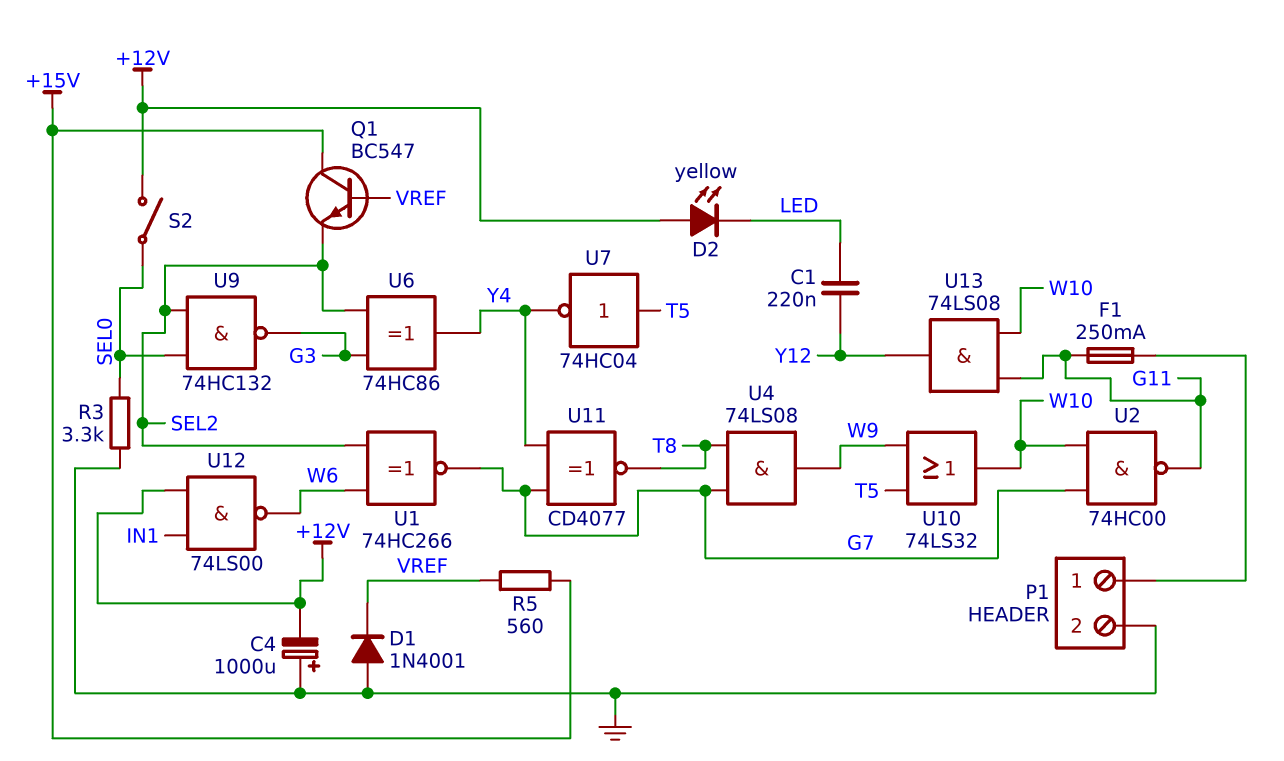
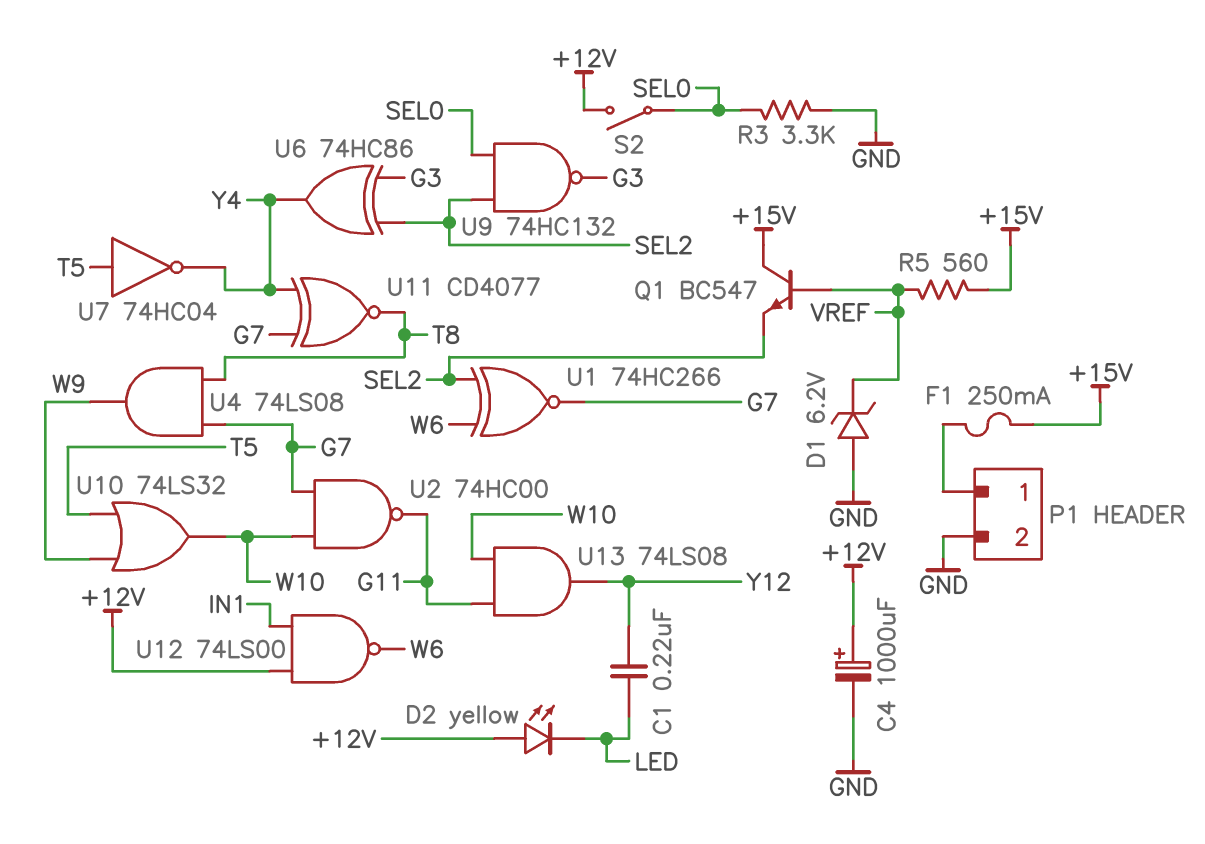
C4: 1000uF (plus GND, minus +12V) -> 1000uF (plus +12V, minus GND)
D1: diode 1N4001 (A GND, K VREF) -> zener 6.2V (A GND, K VREF)
F1: 250mA (G11, P1/1) -> 250mA (+15V, P1/1)

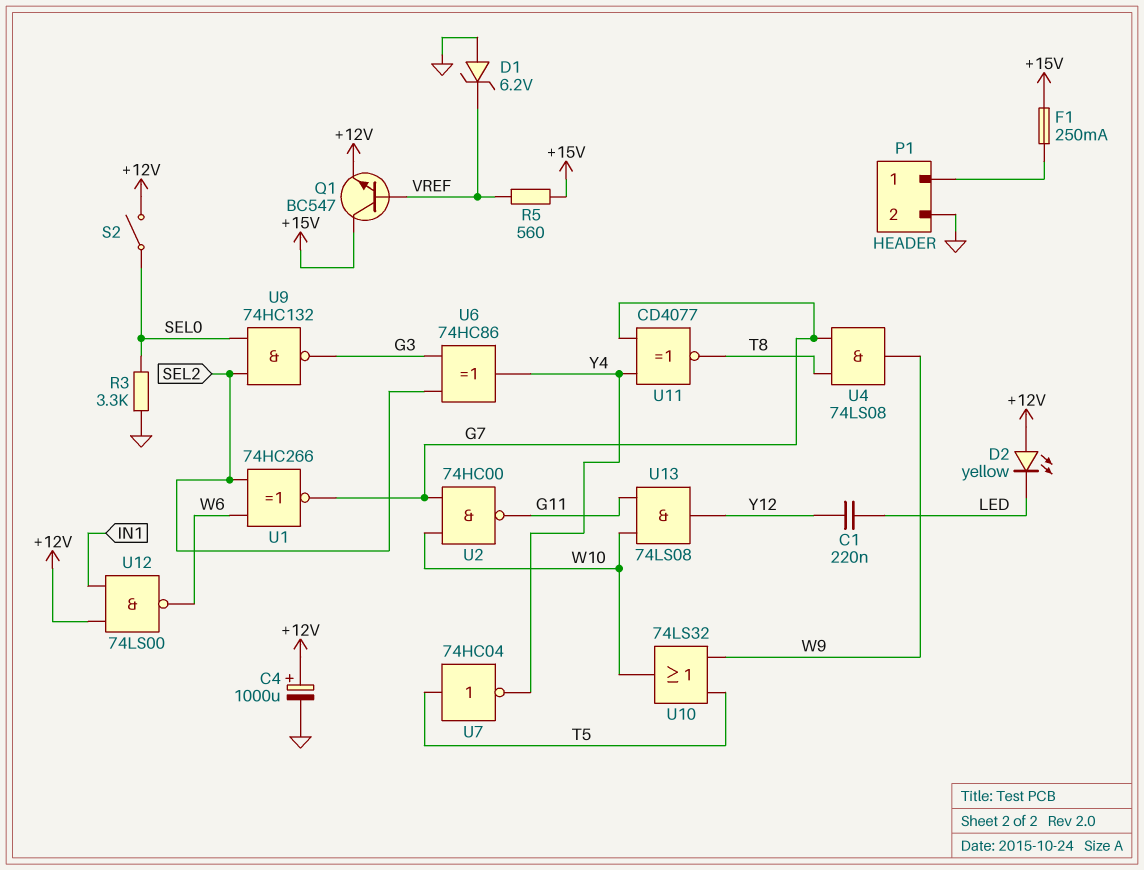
Q1: NPN BC547 (B VREF, C +15V, E SEL2) -> NPN BC547 (B VREF, C +15V, E +12V)

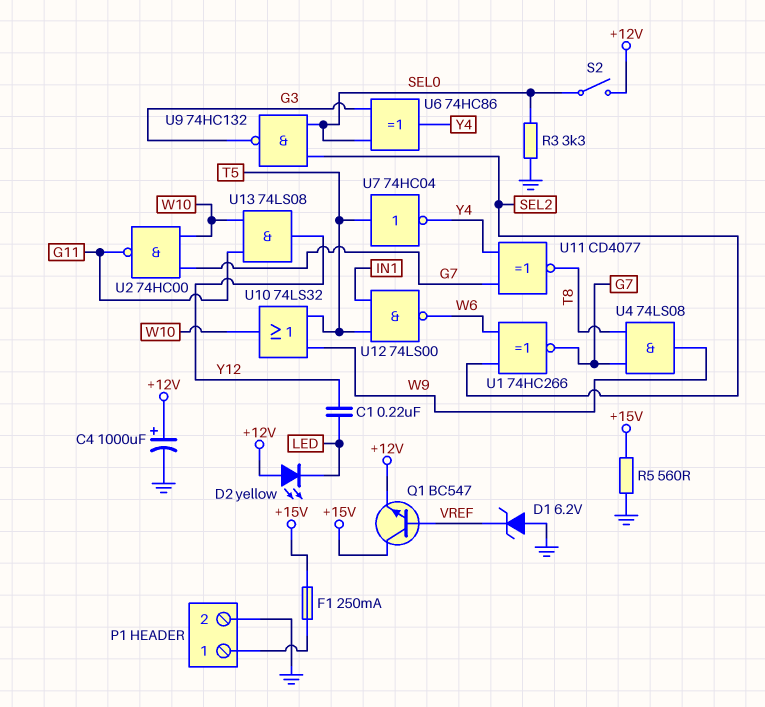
R5: 560 (+15V, VREF) -> 560 (+15V, GND)
U6: XOR 74HC86 (in G3, in SEL2, out Y4) -> XOR 74HC86 (in G3, in SEL0, out Y4)
U12: NAND 74LS00 (in +12V, in IN1, out W6) -> NAND 74LS00 (in IN1, in T5, out W6)

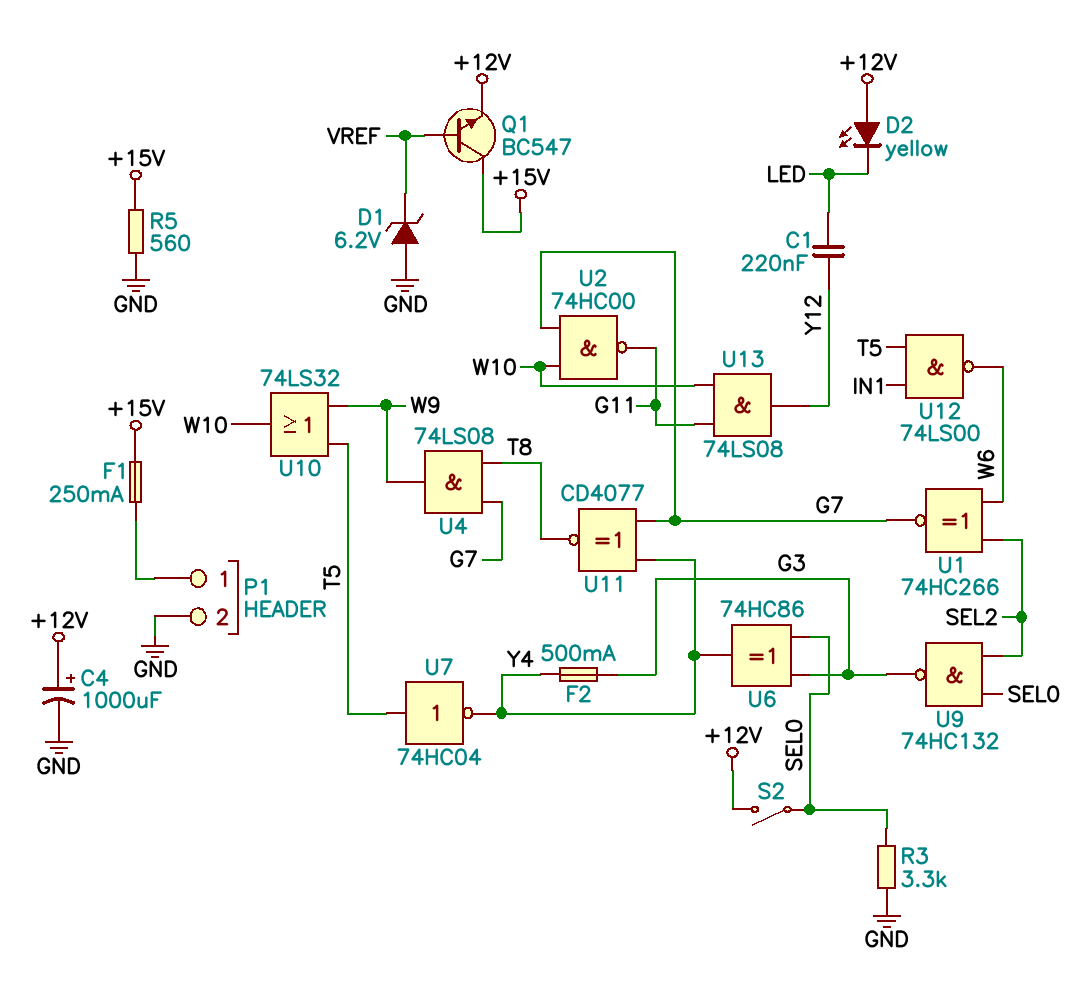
F2: none -> 500mA (G3, Y4)

